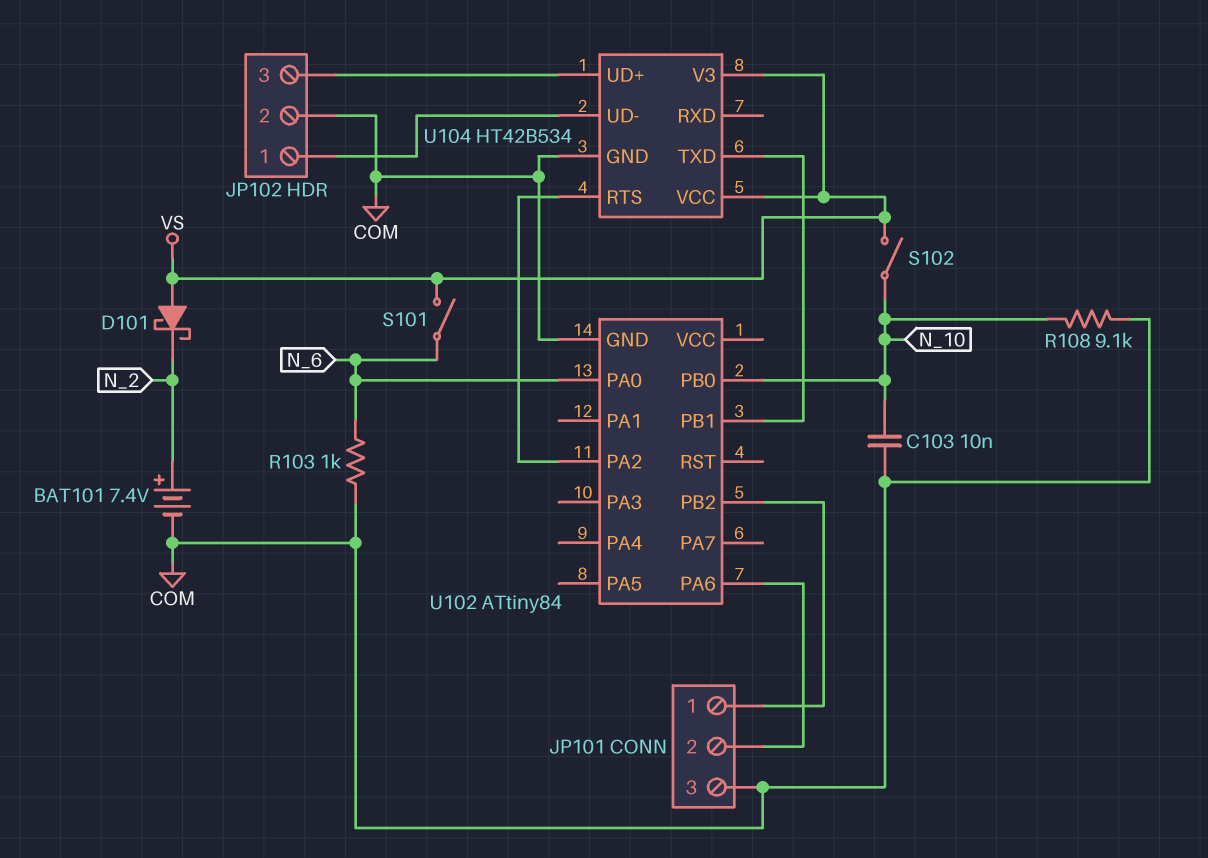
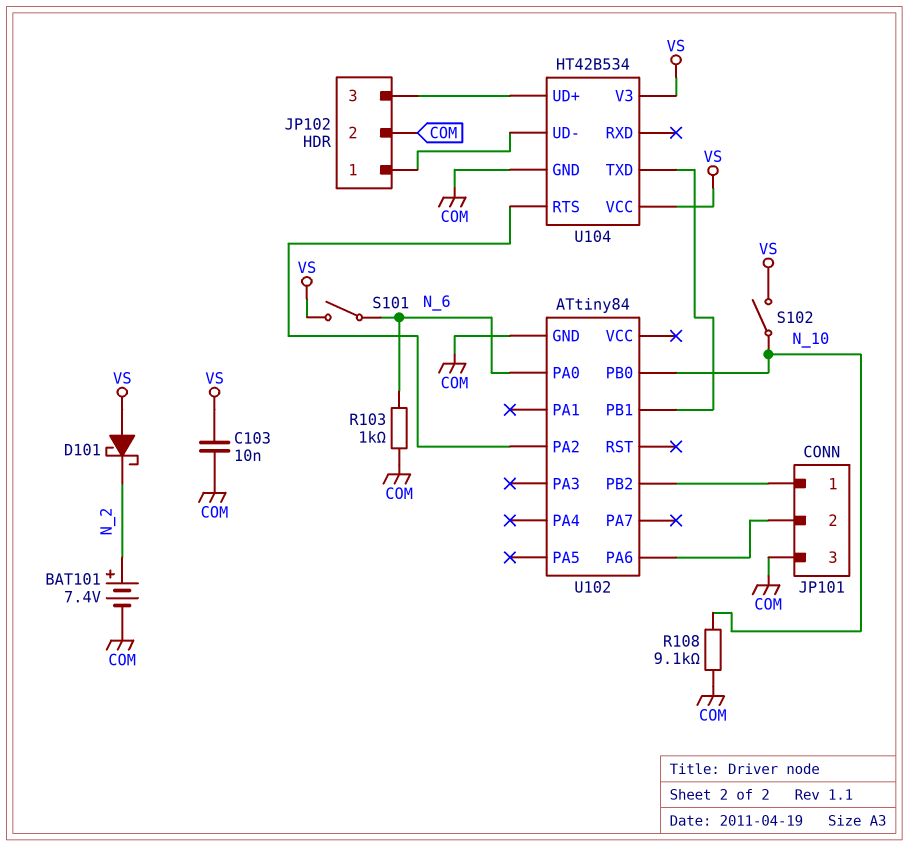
C103: 10nF (COM, N_10) -> 10nF (COM, VS)

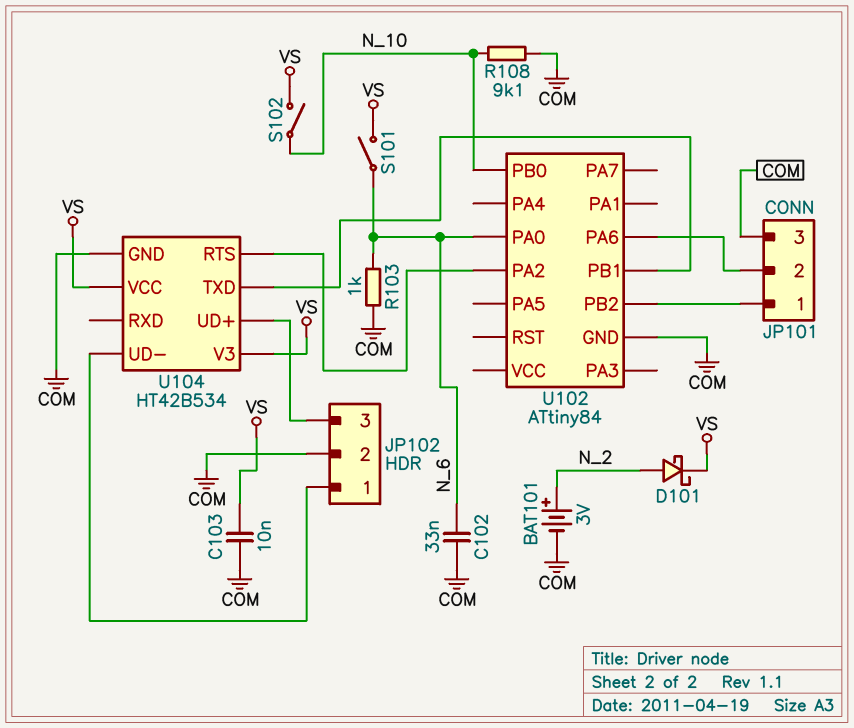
BAT101: 7.4V (plus N_2, minus COM) -> 3V (plus N_2, minus COM)
C102: none -> 33nF (COM, N_6)
D101: schottky (A VS, K N_2) -> schottky (A N_2, K VS)

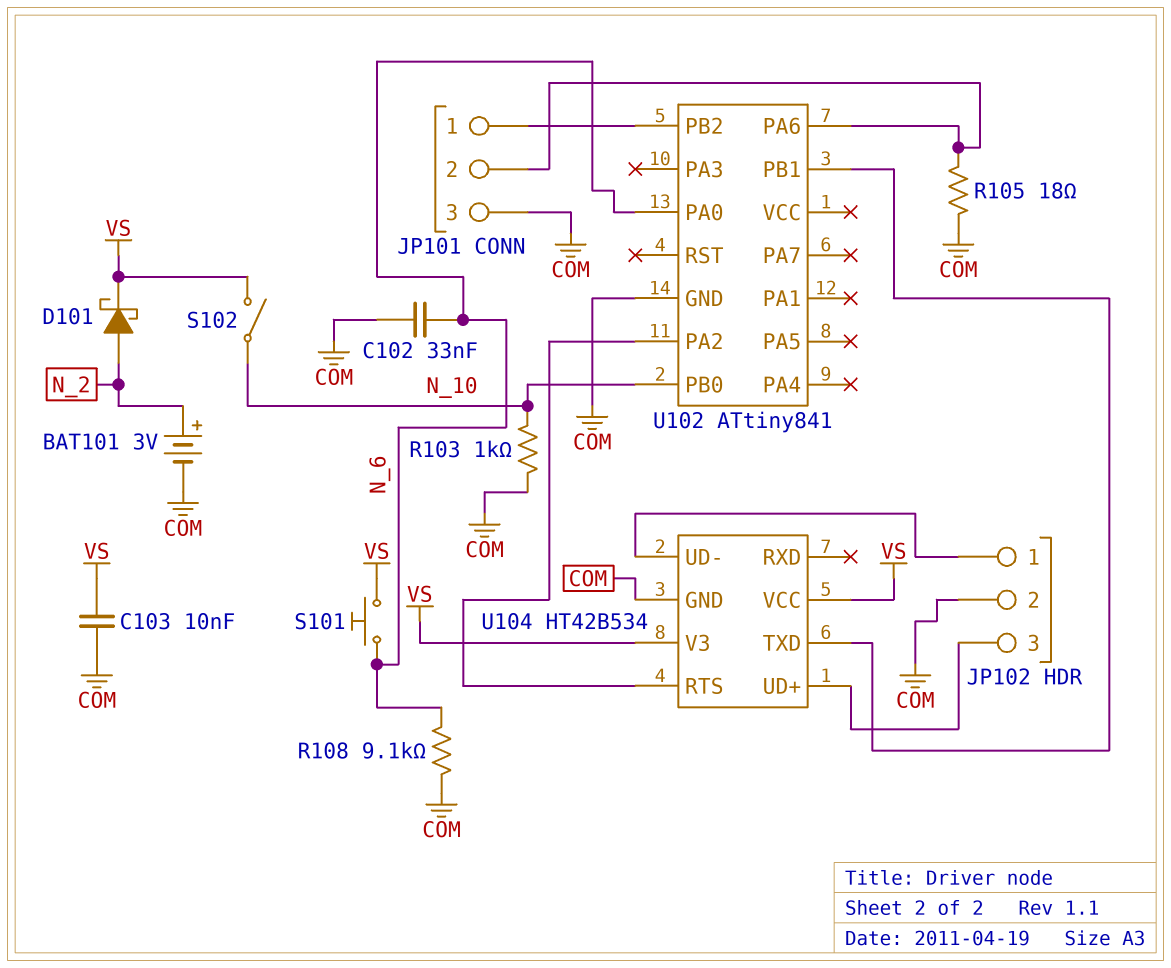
R103: 1k (COM, N_6) -> 1k (COM, N_10)
R105: none -> 18 (COM, JP101/2)
R108: 9.1k (COM, N_10) -> 9.1k (COM, N_6)
S101: switch (N_6, VS) -> button (N_6, VS)
U102: ATtiny84 -> ATtiny841

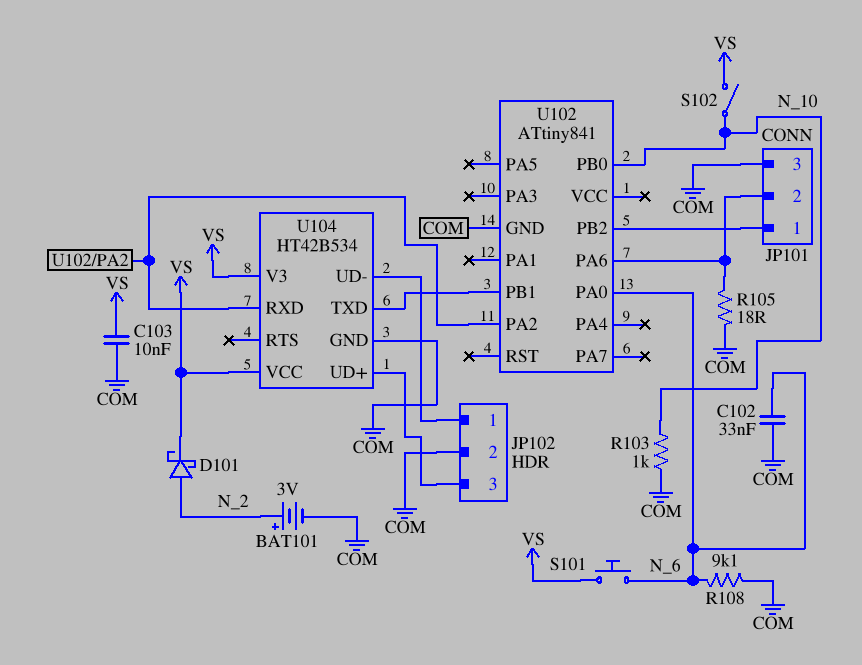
U104 pin RTS: U102/PA2 -> none
U104 pin RXD: none -> U102/PA2

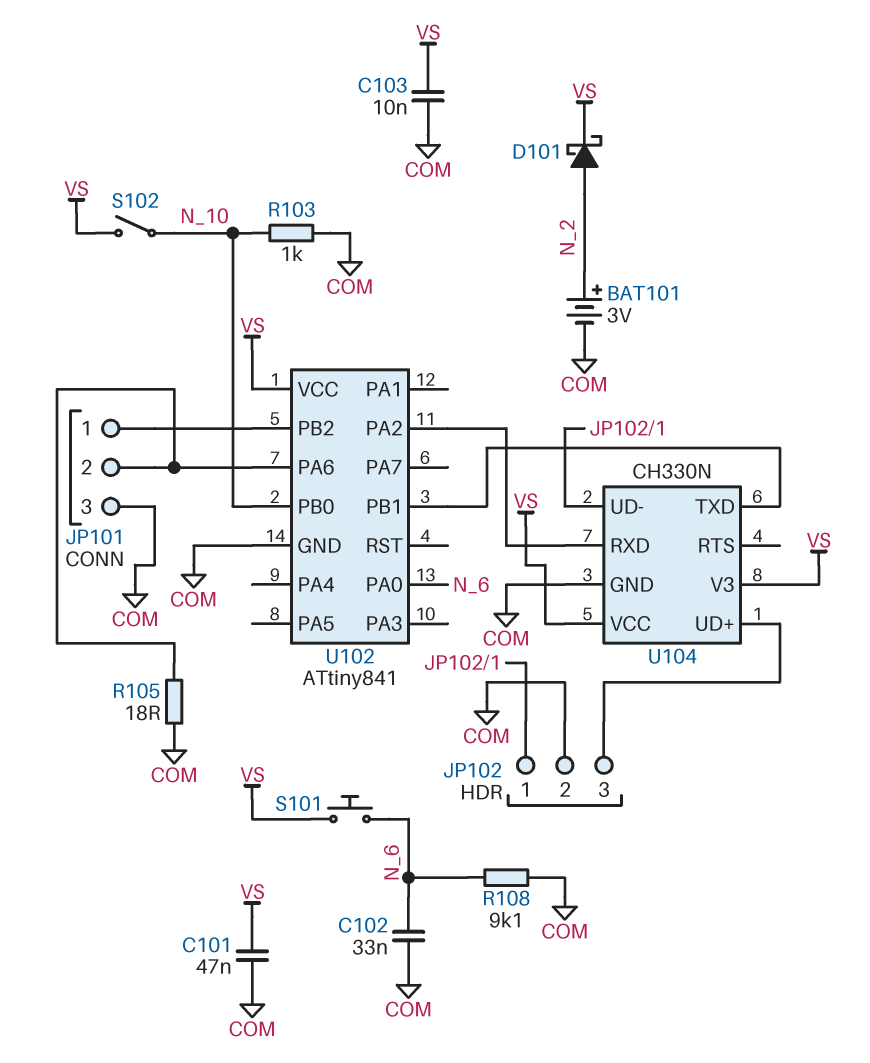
C101: none -> 47nF (COM, VS)
U102 pin VCC: none -> VS
U104: HT42B534 -> CH330N

